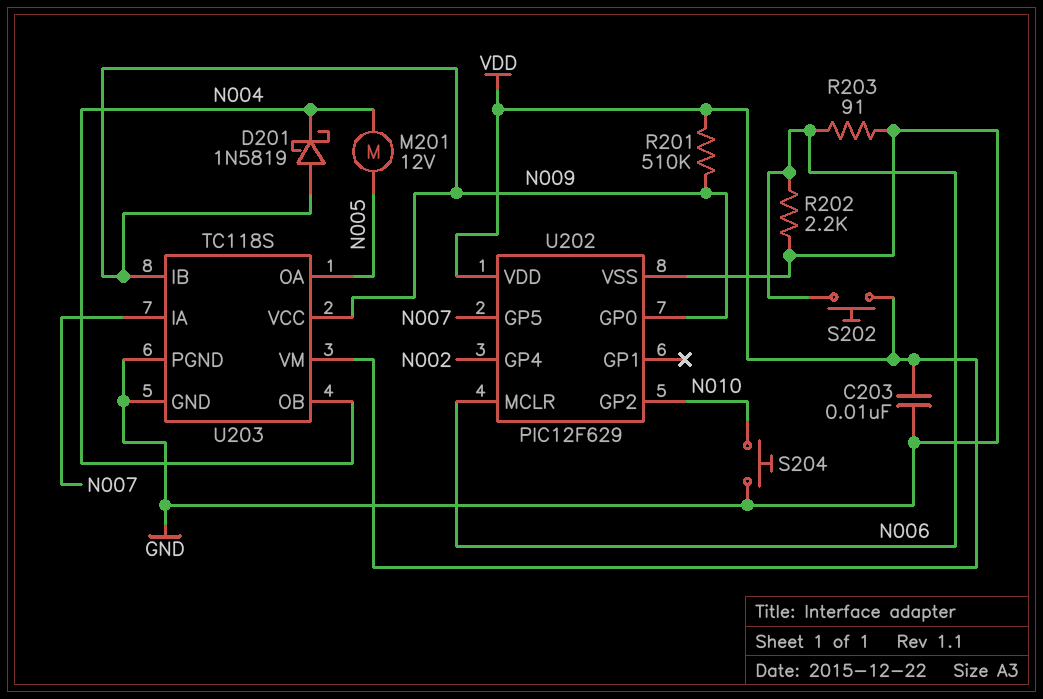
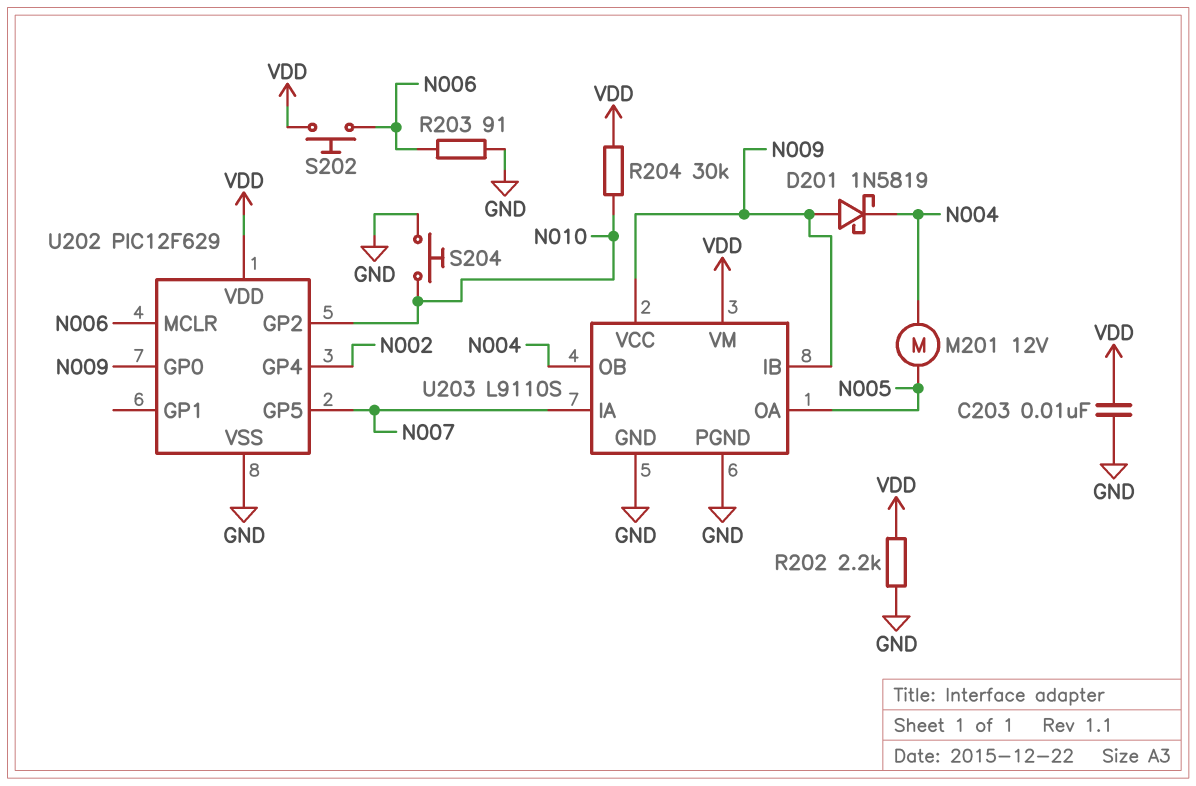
R201: 510k (N009, VDD) -> none
R202: 2.2k (GND, N006) -> 2.2k (GND, VDD)
R204: none -> 30k (N010, VDD)
U203: TC118S -> L9110S

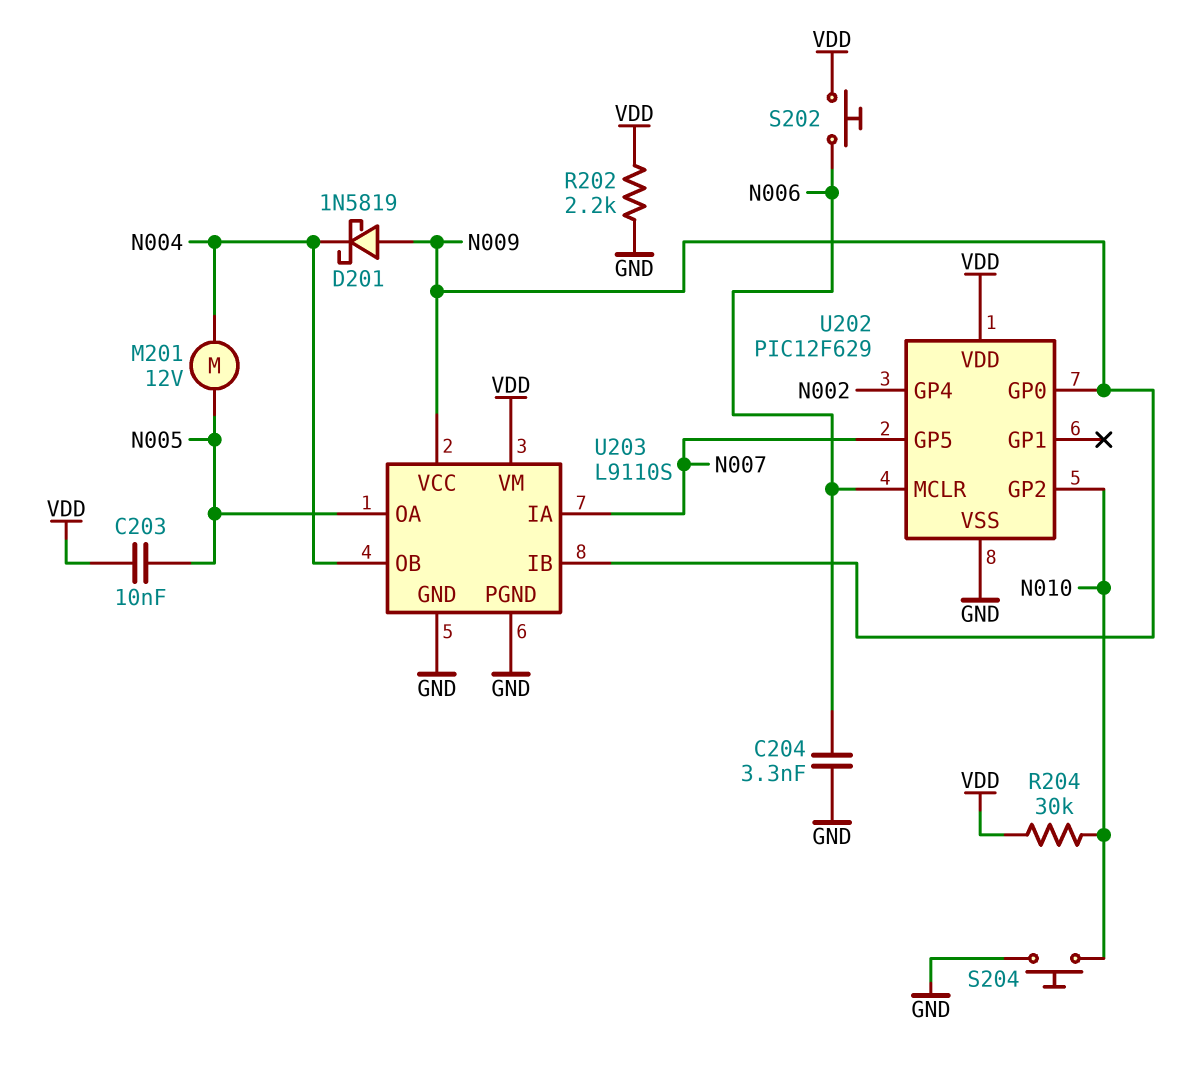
C203: 10nF (GND, VDD) -> 10nF (N005, VDD)
C204: none -> 3.3nF (GND, N006)
R203: 91 (GND, N006) -> none

